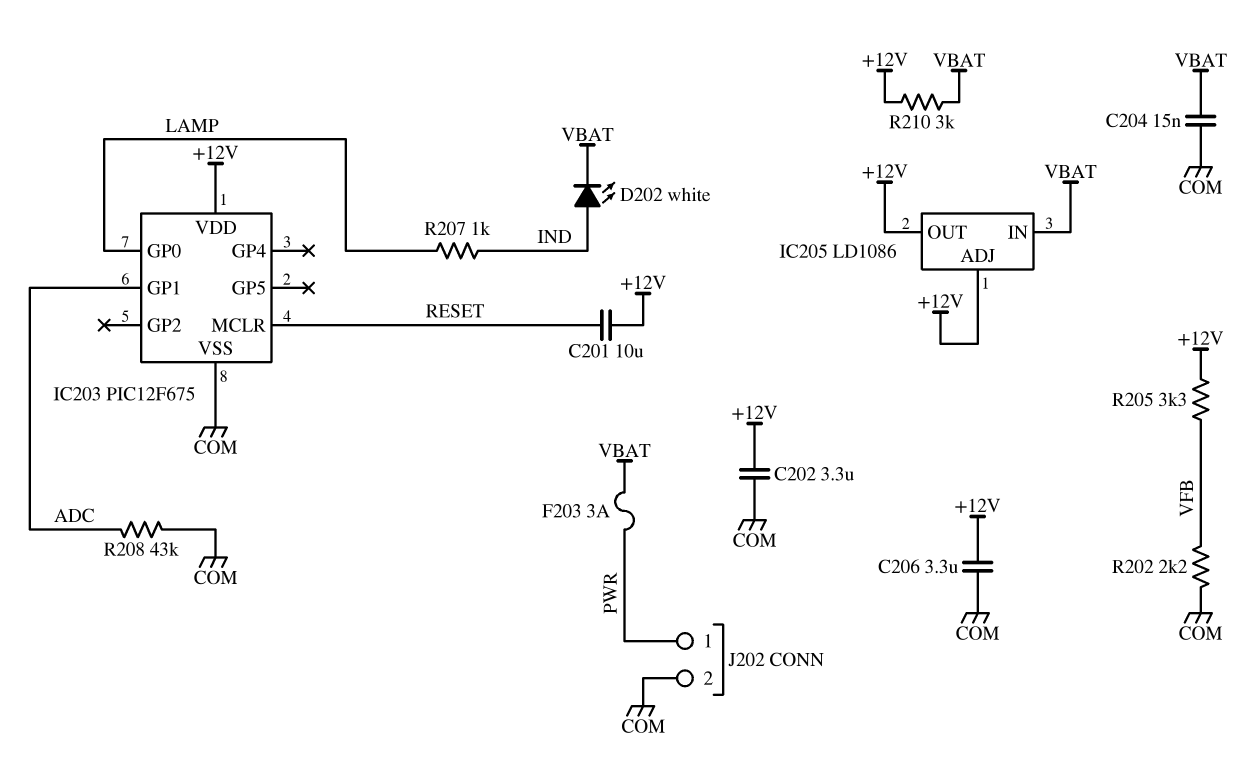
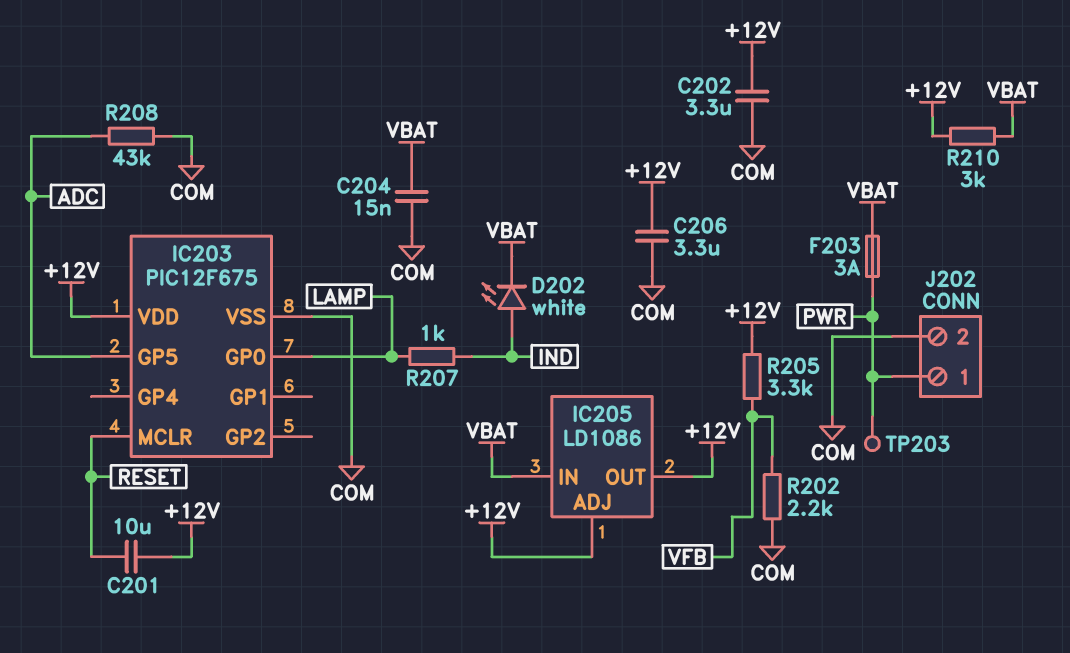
IC203 pin GP1: ADC -> none
IC203 pin GP5: none -> ADC
TP203: none -> test point (PWR)

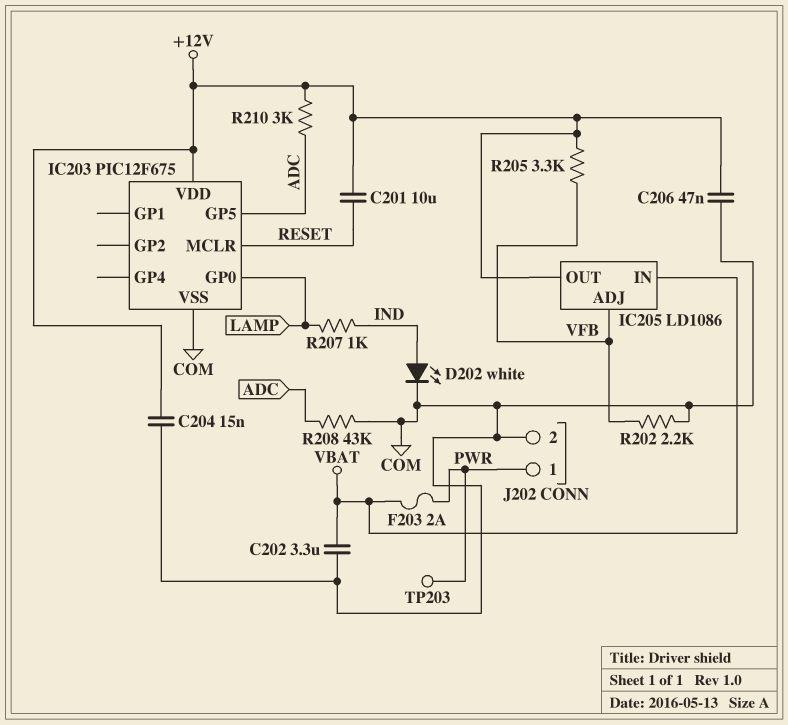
C202: 3.3uF (+12V, COM) -> 3.3uF (COM, VBAT)
C204: 15nF (COM, VBAT) -> 15nF (+12V, COM)
C206: 3.3uF (+12V, COM) -> 47nF (+12V, COM)
D202: LED white (A IND, K VBAT) -> LED white (A IND, K COM)
F203: 3A (PWR, VBAT) -> 2A (PWR, VBAT)
IC205 pin ADJ: +12V -> VFB
R210: 3k (+12V, VBAT) -> 3k (+12V, ADC)

